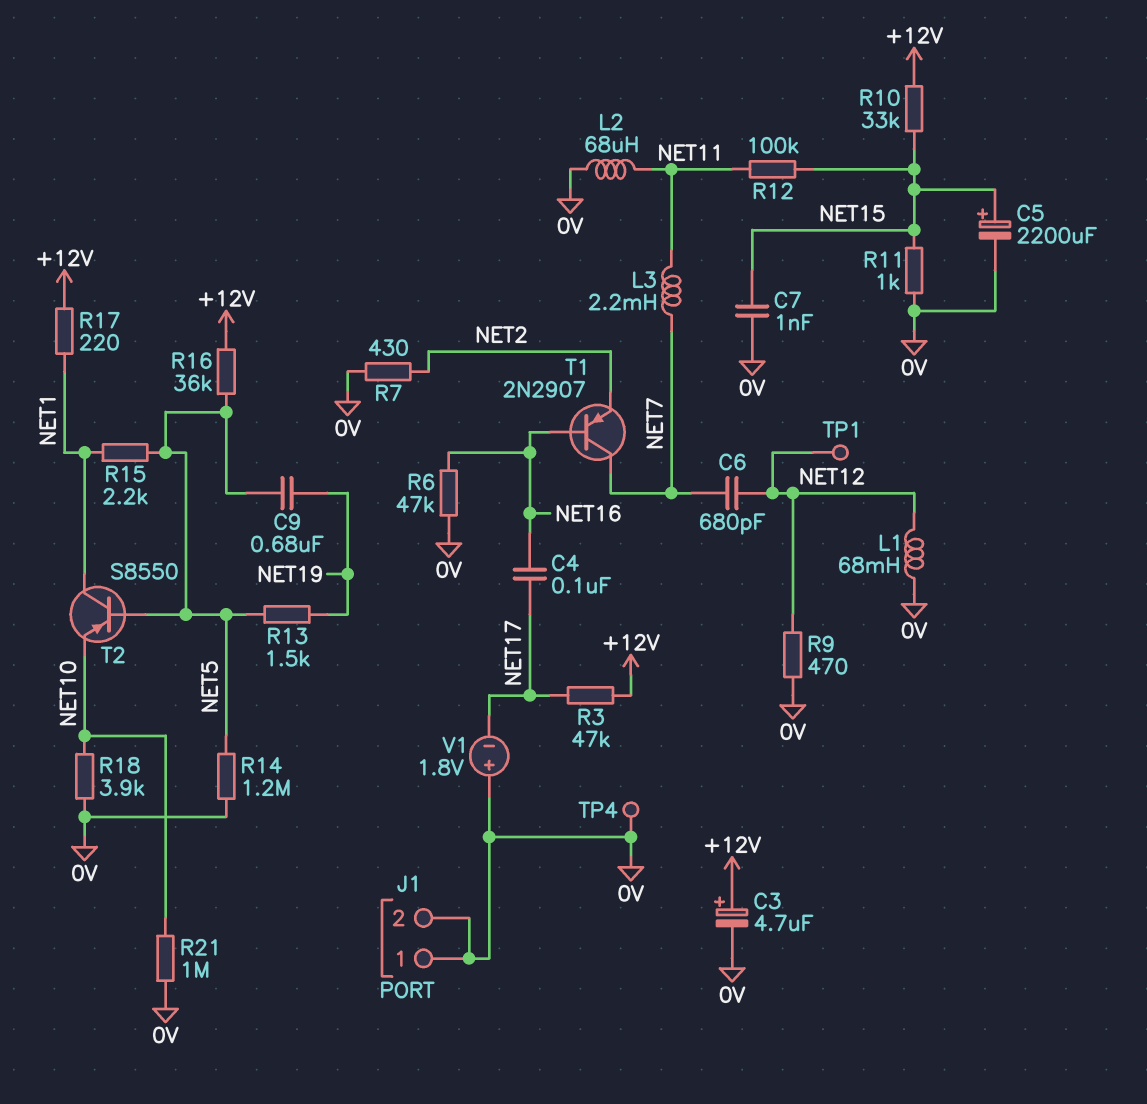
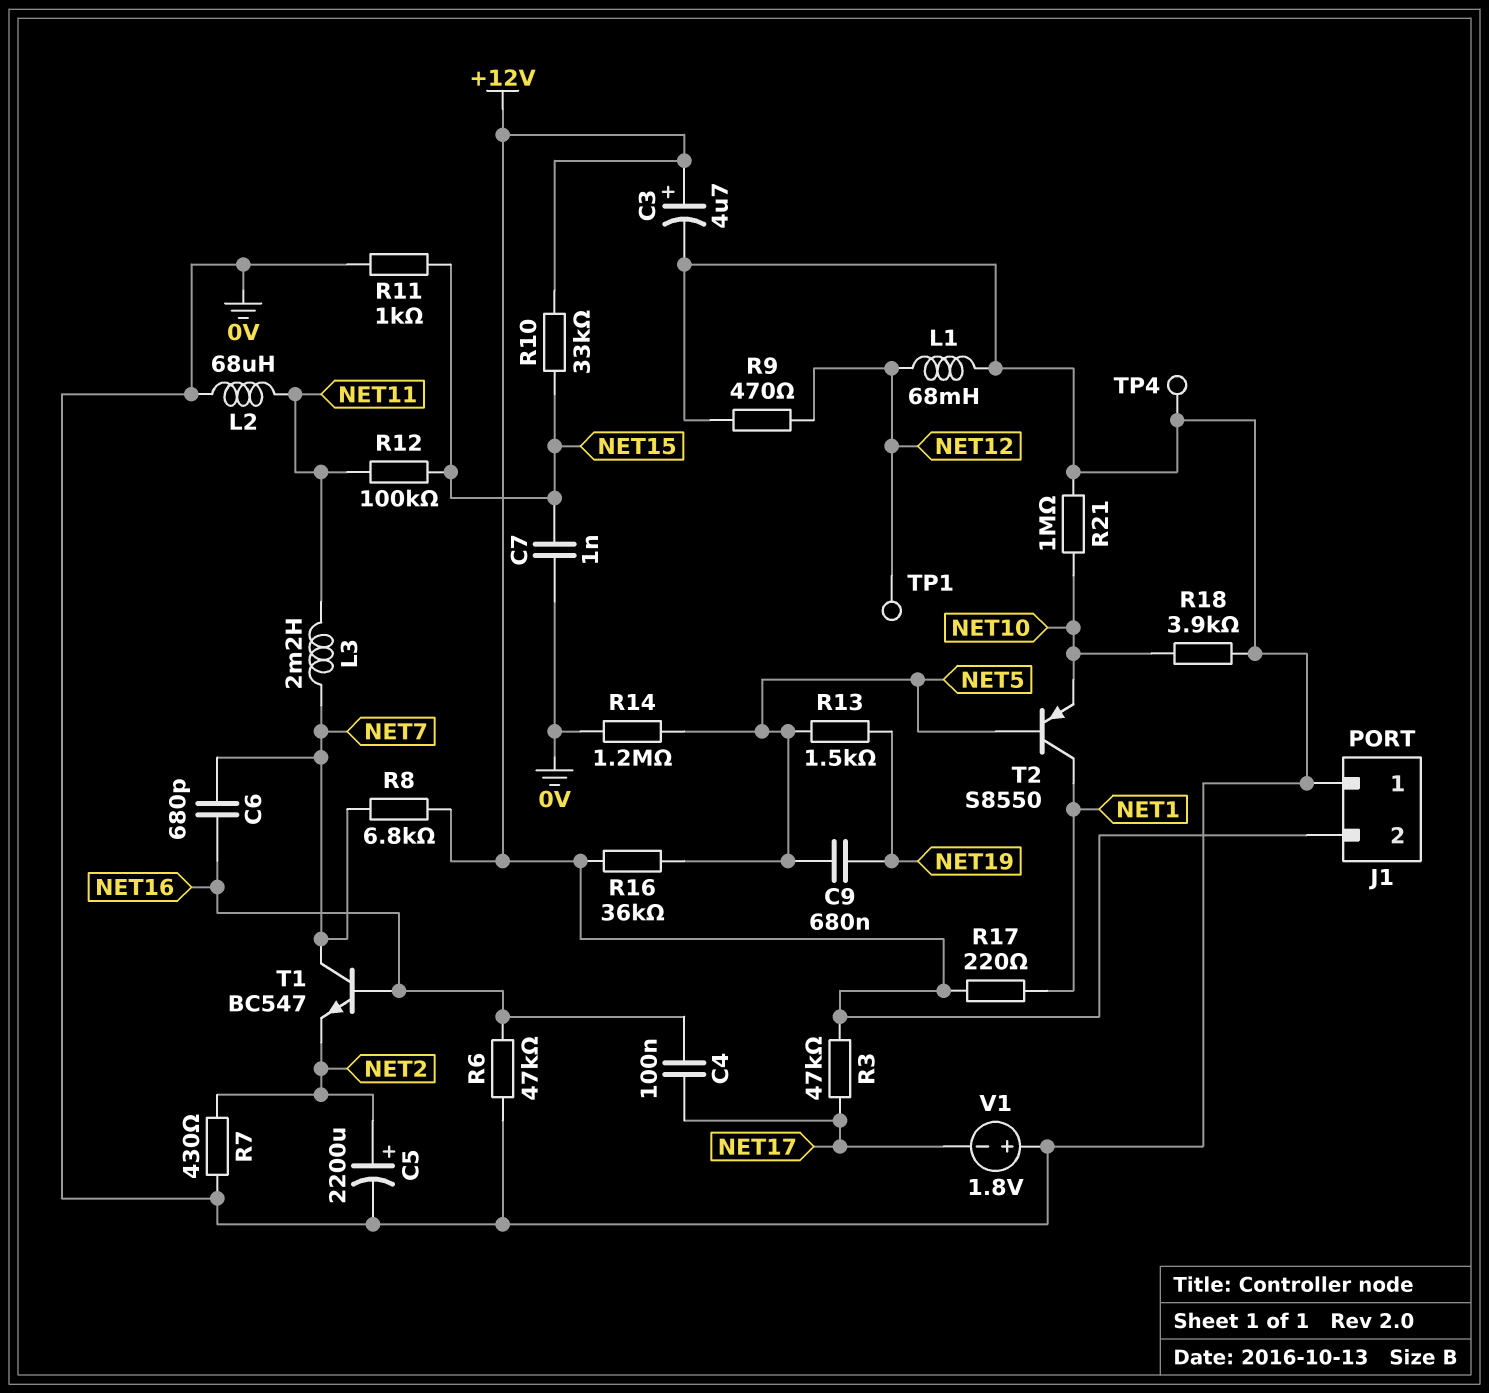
C5: 2200uF (plus NET15, minus 0V) -> 2200uF (plus NET2, minus 0V)
C6: 680pF (NET7, NET12) -> 680pF (NET7, NET16)
J1 pin 2: 0V -> +12V
R8: none -> 6.8k (+12V, NET7)
R15: 2.2k (NET1, NET5) -> none
T1: PNP 2N2907 (B NET16, C NET7, E NET2) -> NPN BC547 (B NET16, C NET7, E NET2)

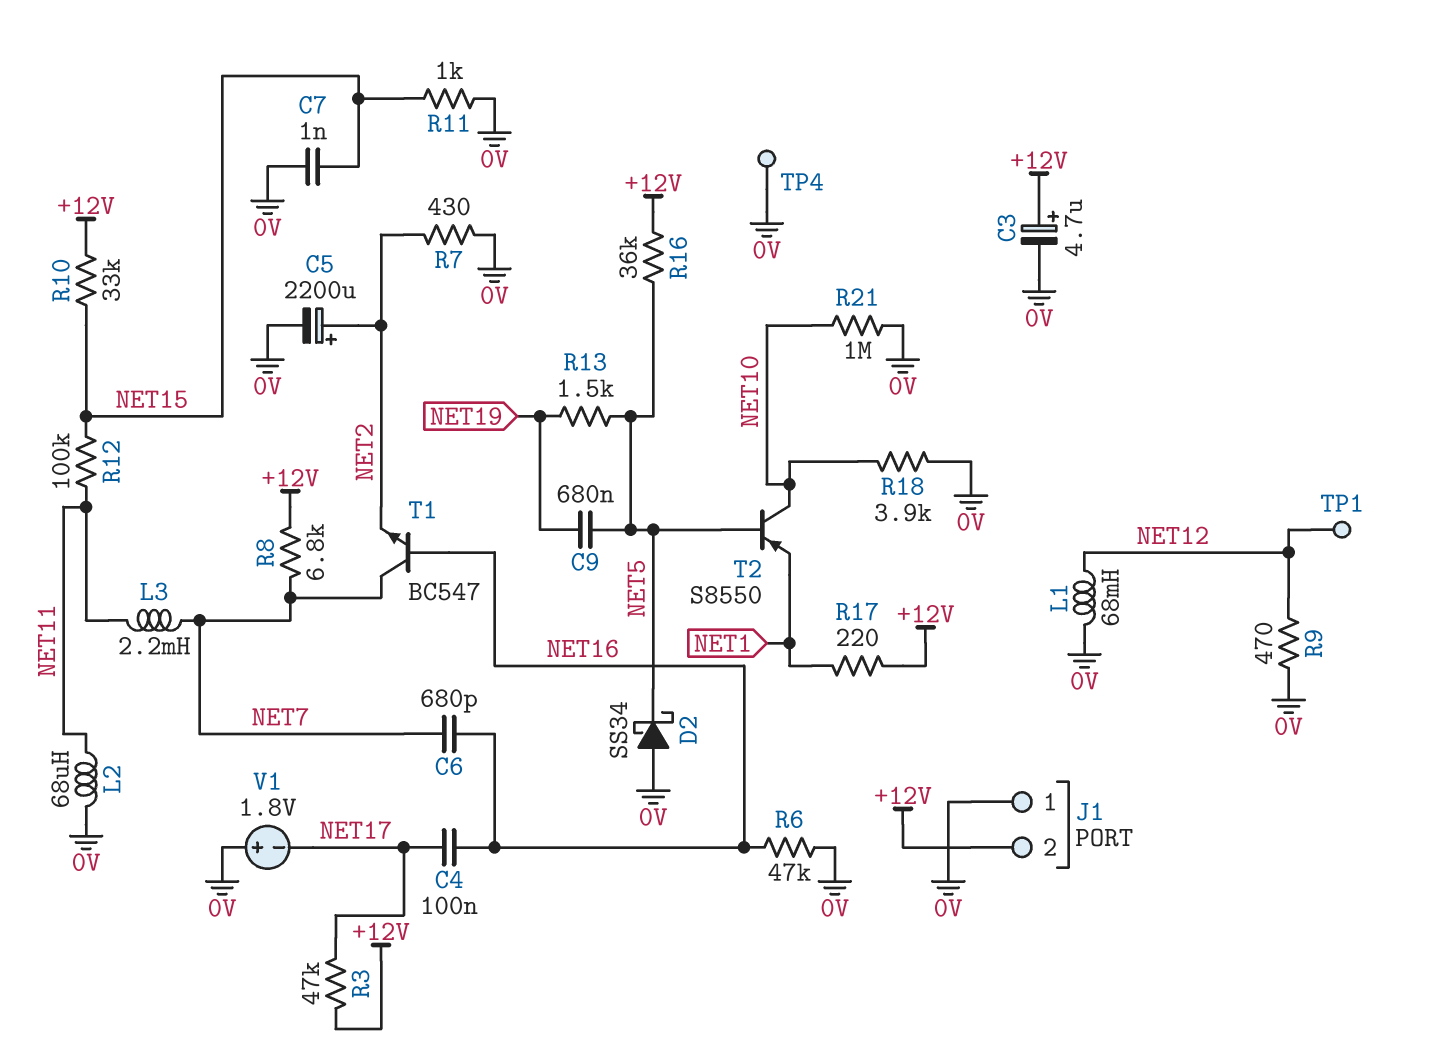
D2: none -> schottky SS34 (A 0V, K NET5)
R14: 1.2M (0V, NET5) -> none
T2: PNP S8550 (B NET5, C NET1, E NET10) -> PNP S8550 (B NET5, C NET10, E NET1)

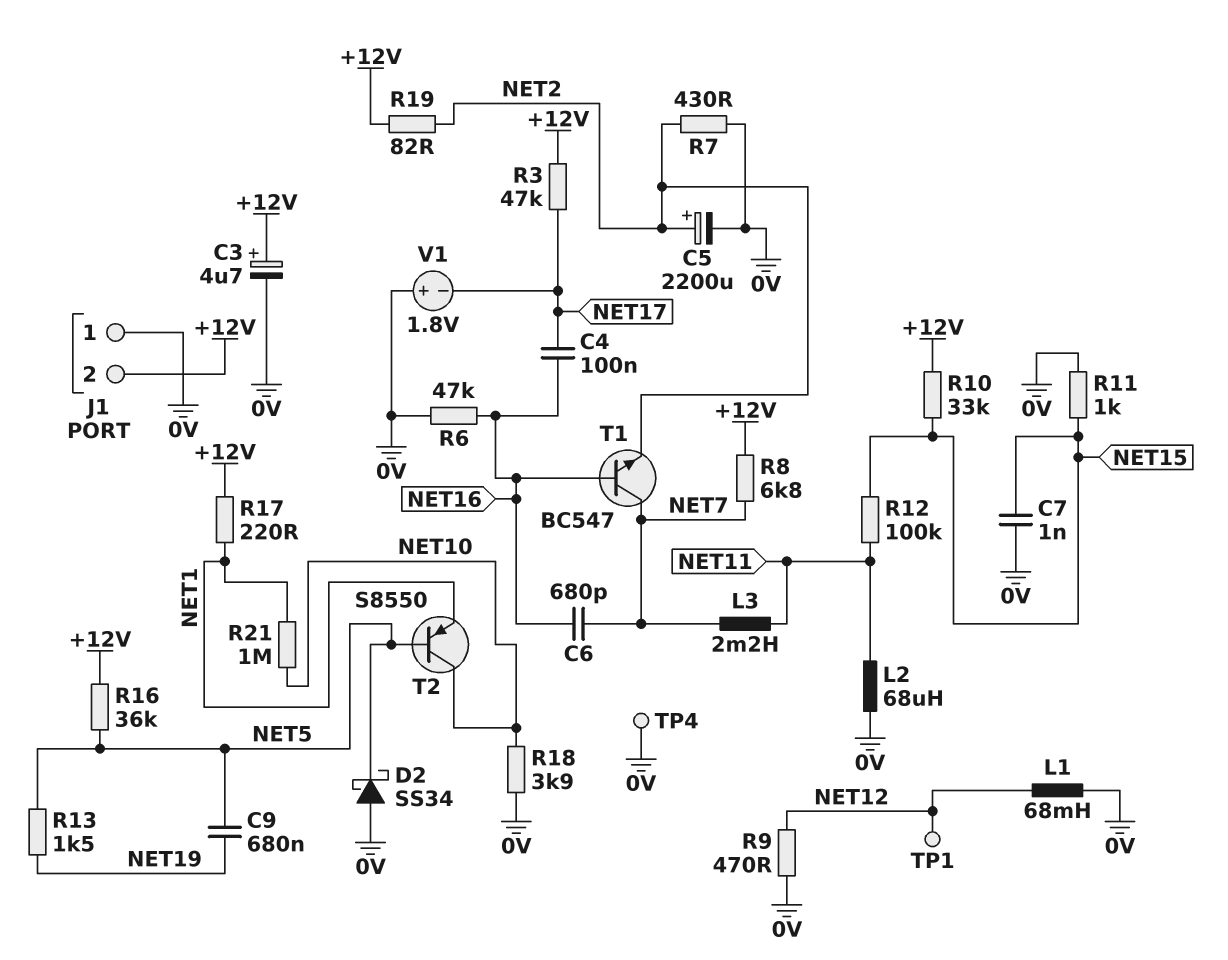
R19: none -> 82 (+12V, NET2)
R21: 1M (0V, NET10) -> 1M (NET1, NET10)

